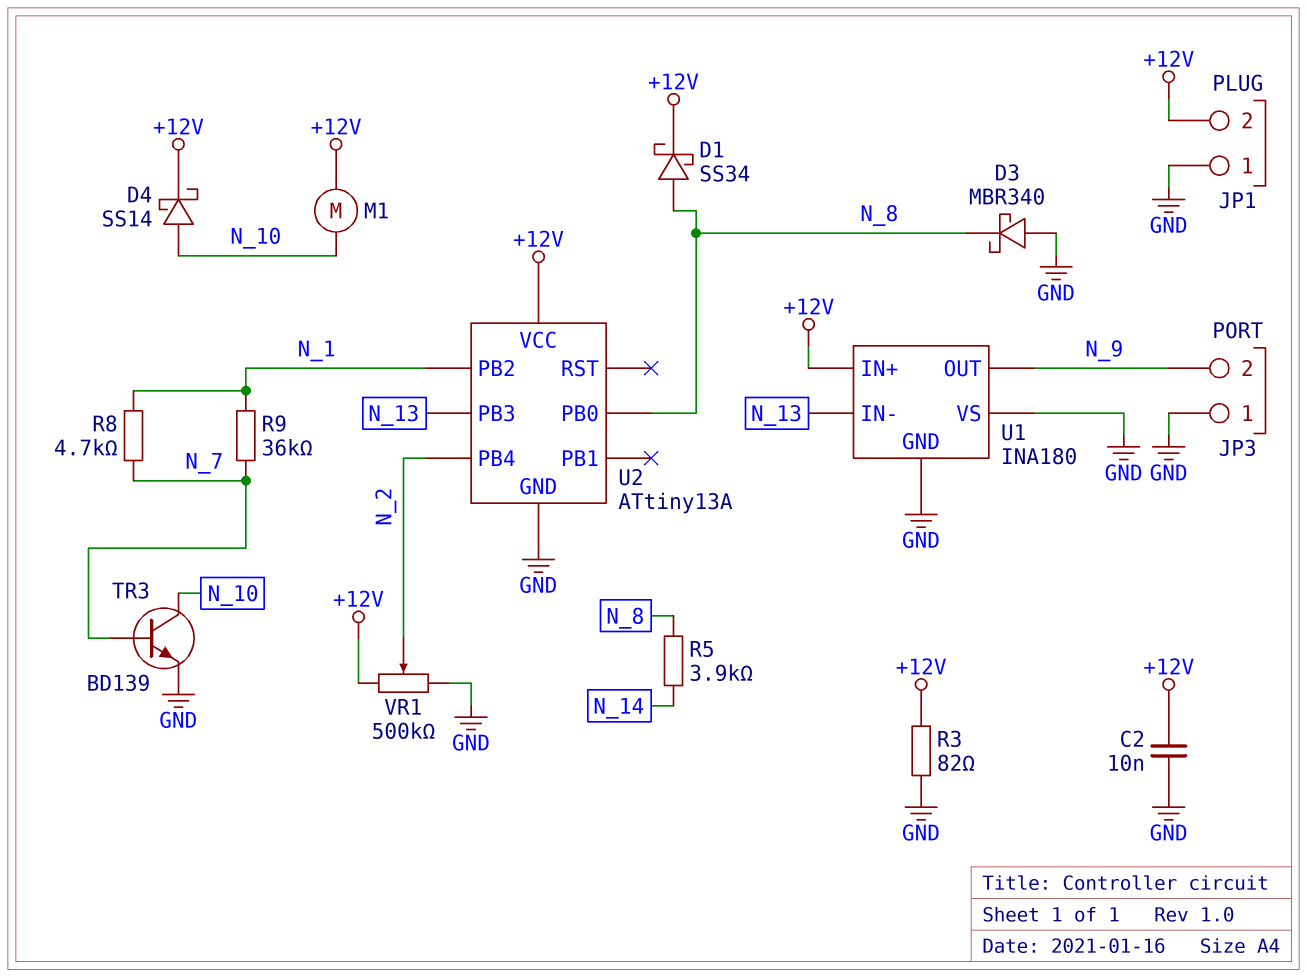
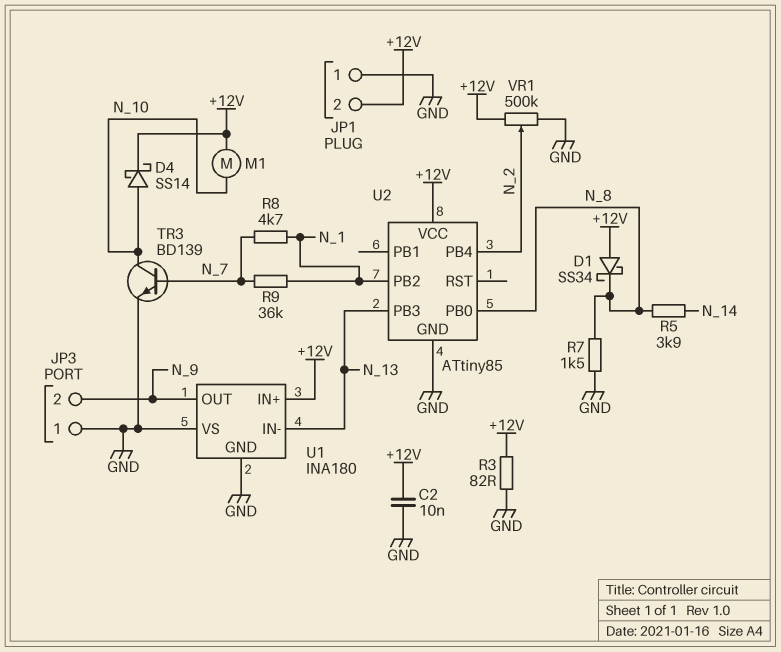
D1: schottky SS34 (A N_8, K +12V) -> schottky SS34 (A +12V, K N_8)
D3: schottky MBR340 (A GND, K N_8) -> none
R7: none -> 1.5k (GND, N_8)
U2: ATtiny13A -> ATtiny85

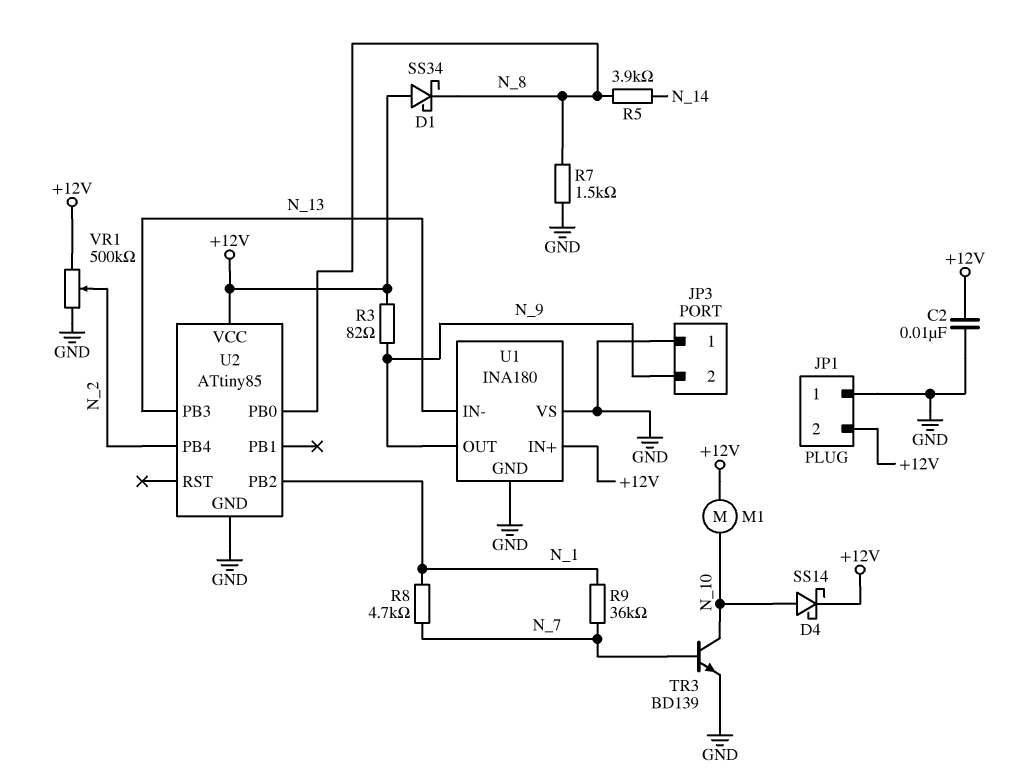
R3: 82 (+12V, GND) -> 82 (+12V, N_9)

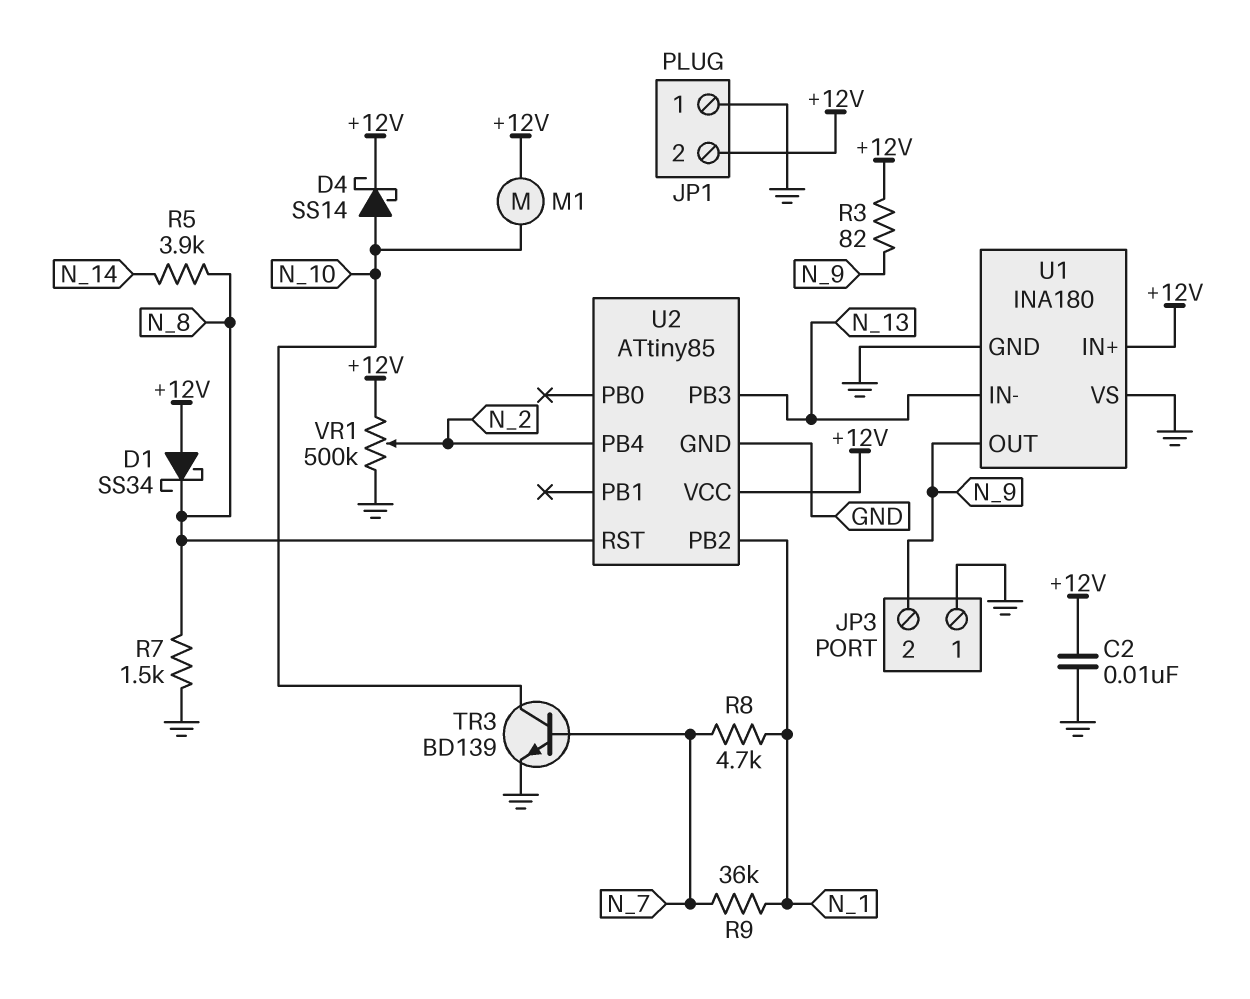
U2 pin PB0: N_8 -> none
U2 pin RST: none -> N_8

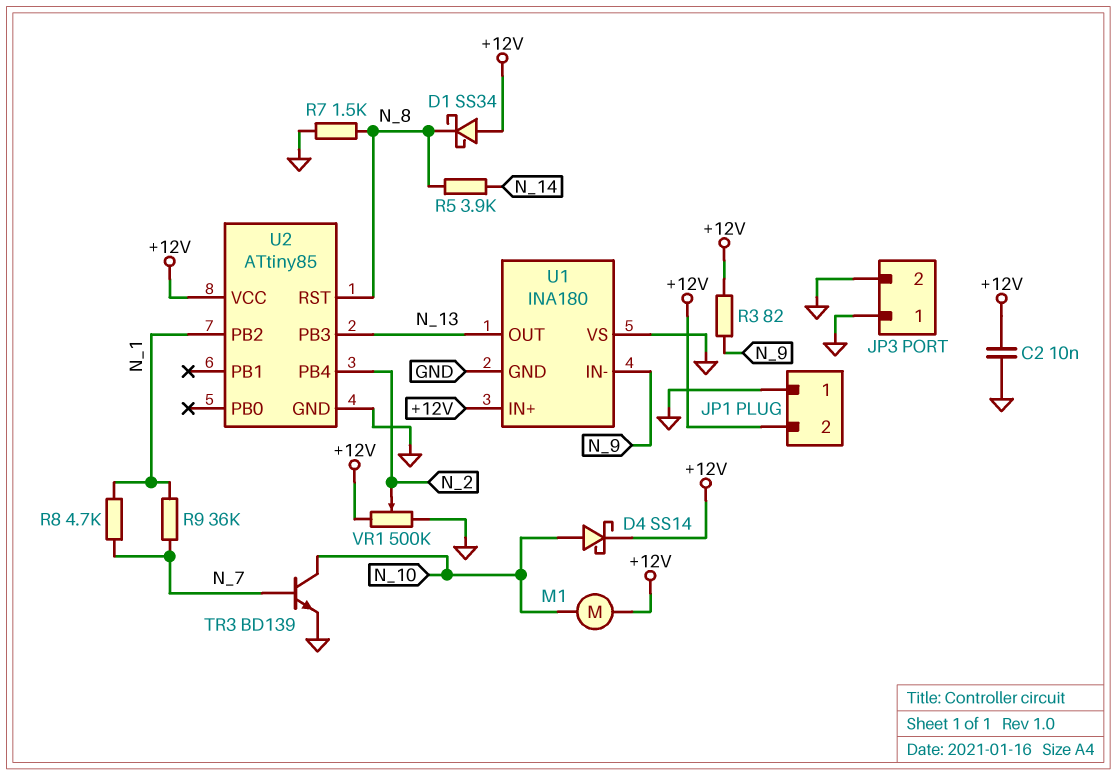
JP3 pin 2: N_9 -> GND
U1 pin IN-: N_13 -> N_9
U1 pin OUT: N_9 -> N_13

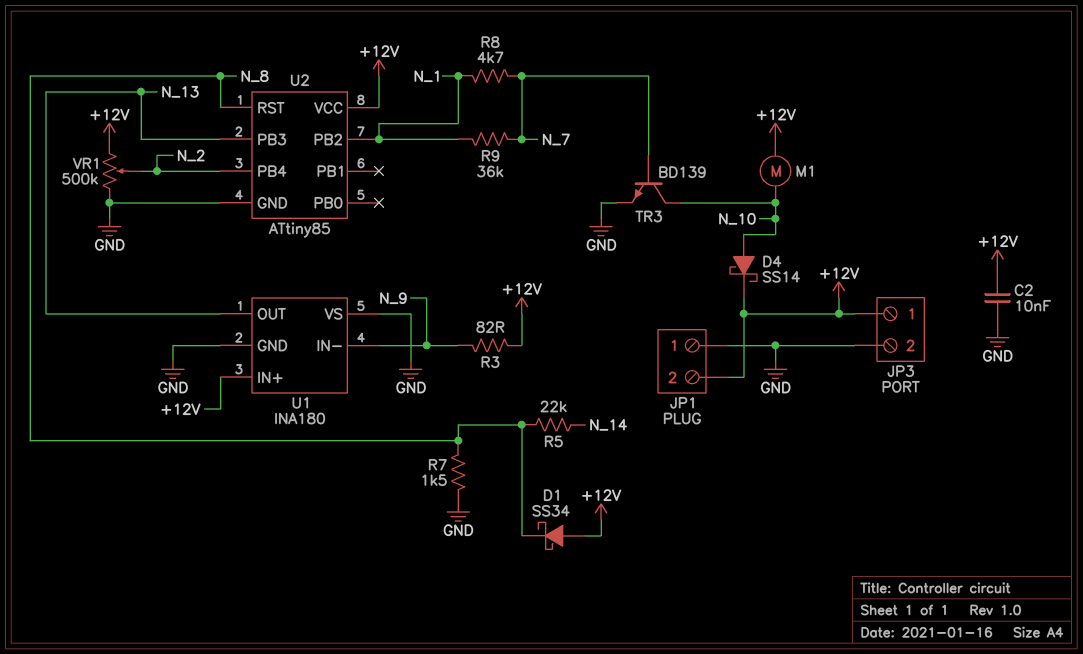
JP3 pin 1: GND -> +12V
R5: 3.9k (N_8, N_14) -> 22k (N_8, N_14)

